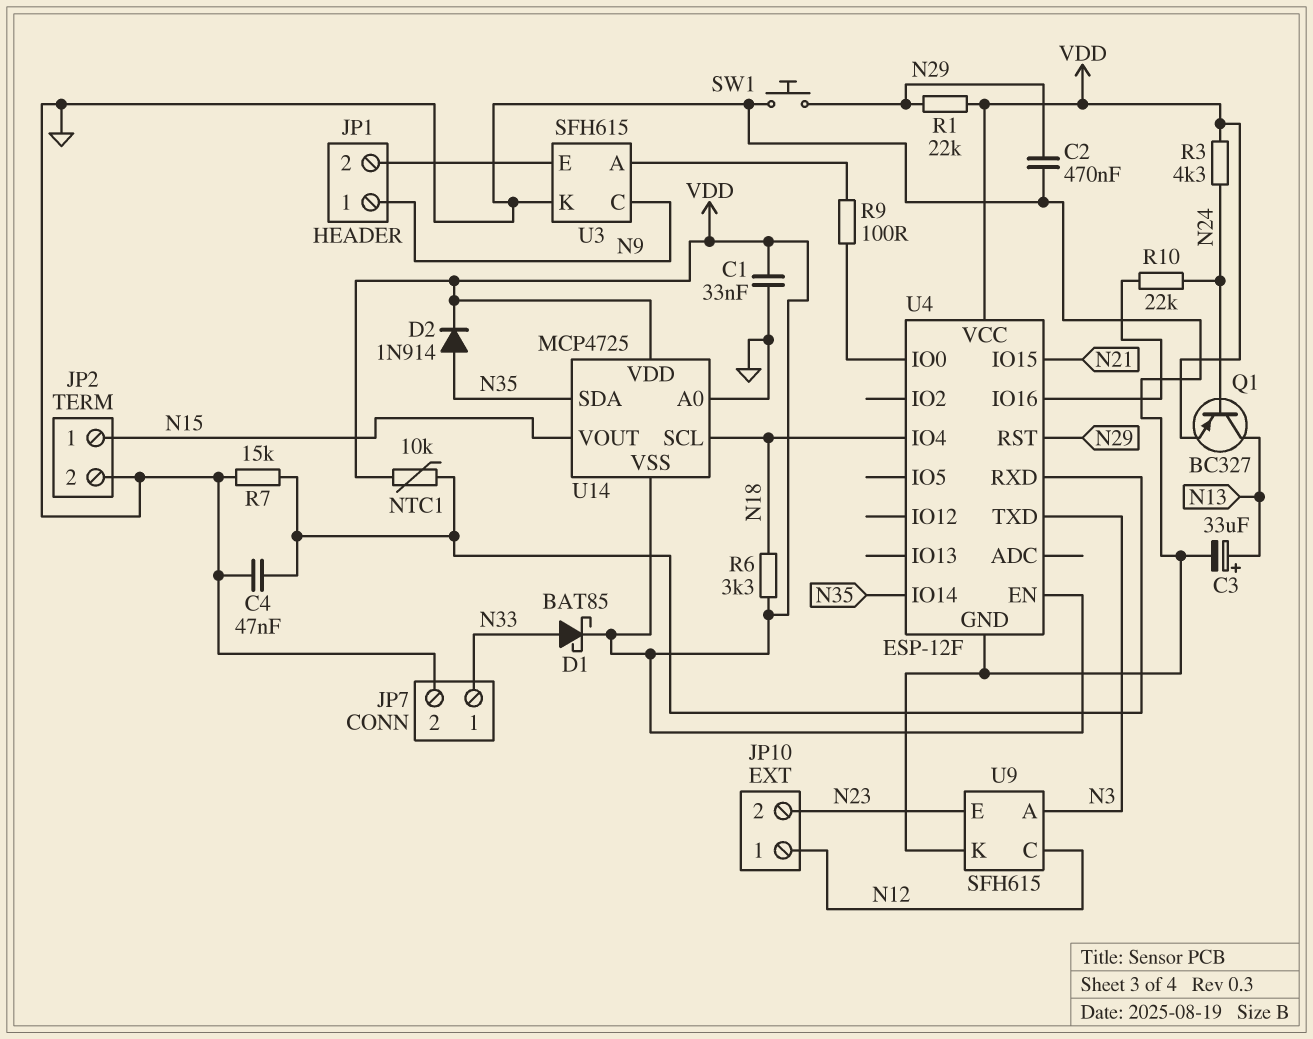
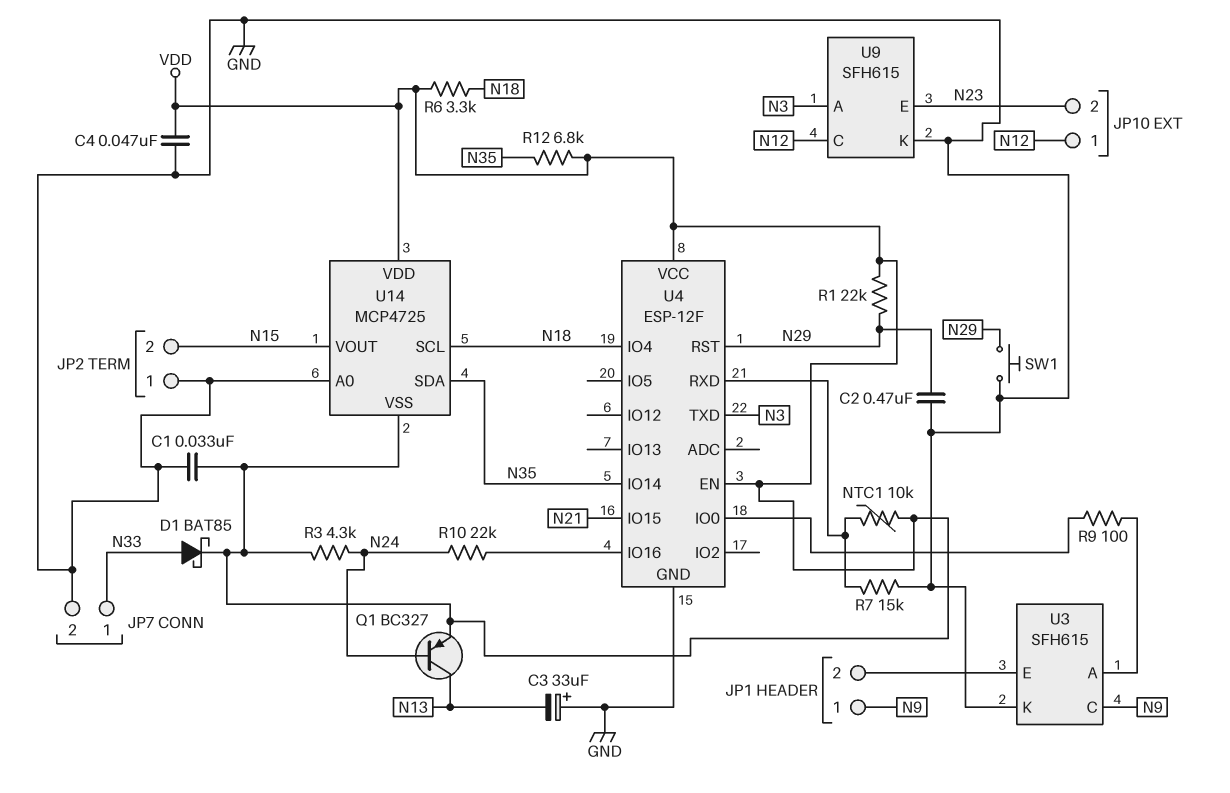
C3: 33uF (plus N13, minus GND) -> 33uF (plus GND, minus N13)
C4: 47nF (GND, U4/RXD) -> 47nF (GND, VDD)
D2: diode 1N914 (A N35, K VDD) -> none
JP2 pin 1: N15 -> GND
JP2 pin 2: GND -> N15
R12: none -> 6.8k (N35, VDD)

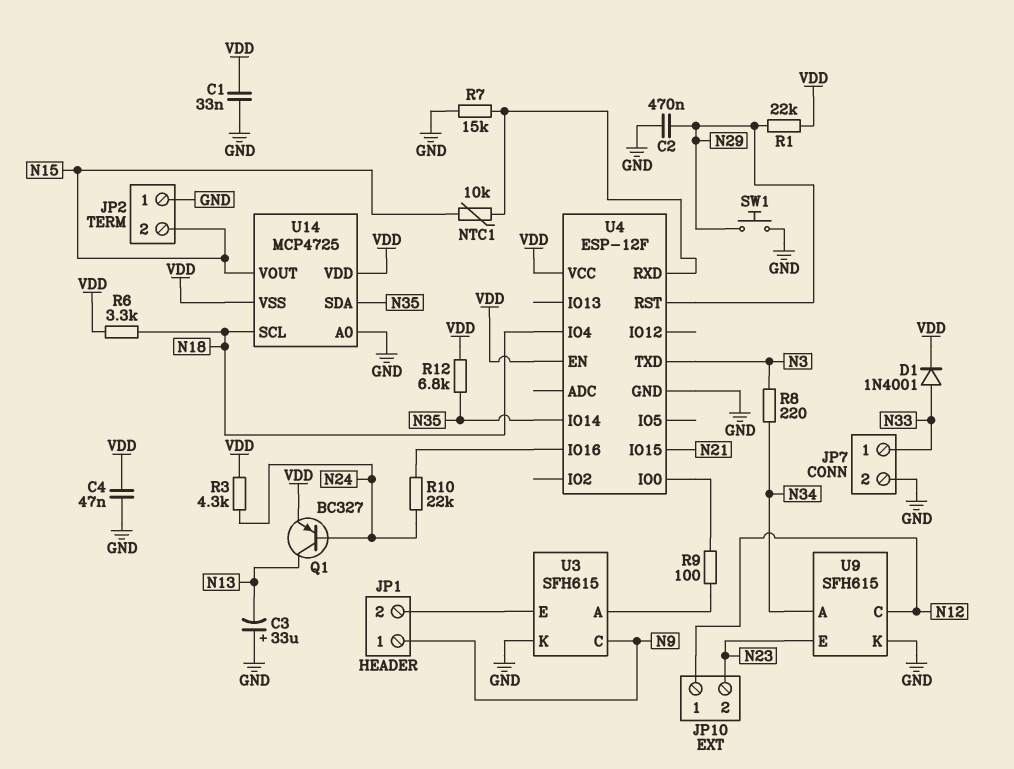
D1: schottky BAT85 (A N33, K VDD) -> diode 1N4001 (A N33, K VDD)
NTC1: 10k (U4/RXD, VDD) -> 10k (N15, U4/RXD)
R8: none -> 220 (N3, N34)
U9 pin A: N3 -> N34

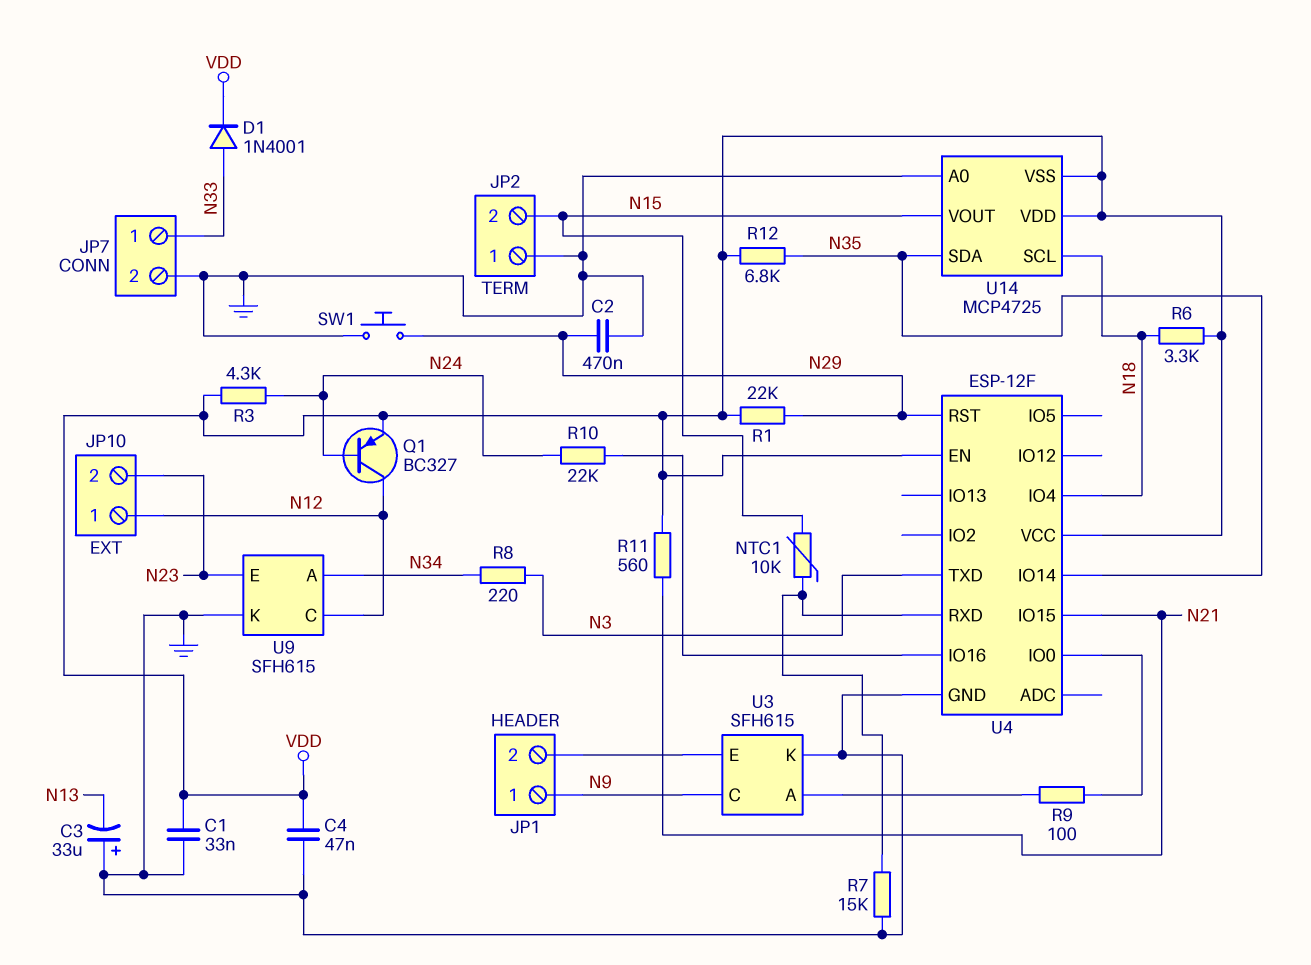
Q1: PNP BC327 (B N24, C N13, E VDD) -> PNP BC327 (B N24, C N12, E VDD)
R11: none -> 560 (N21, VDD)

